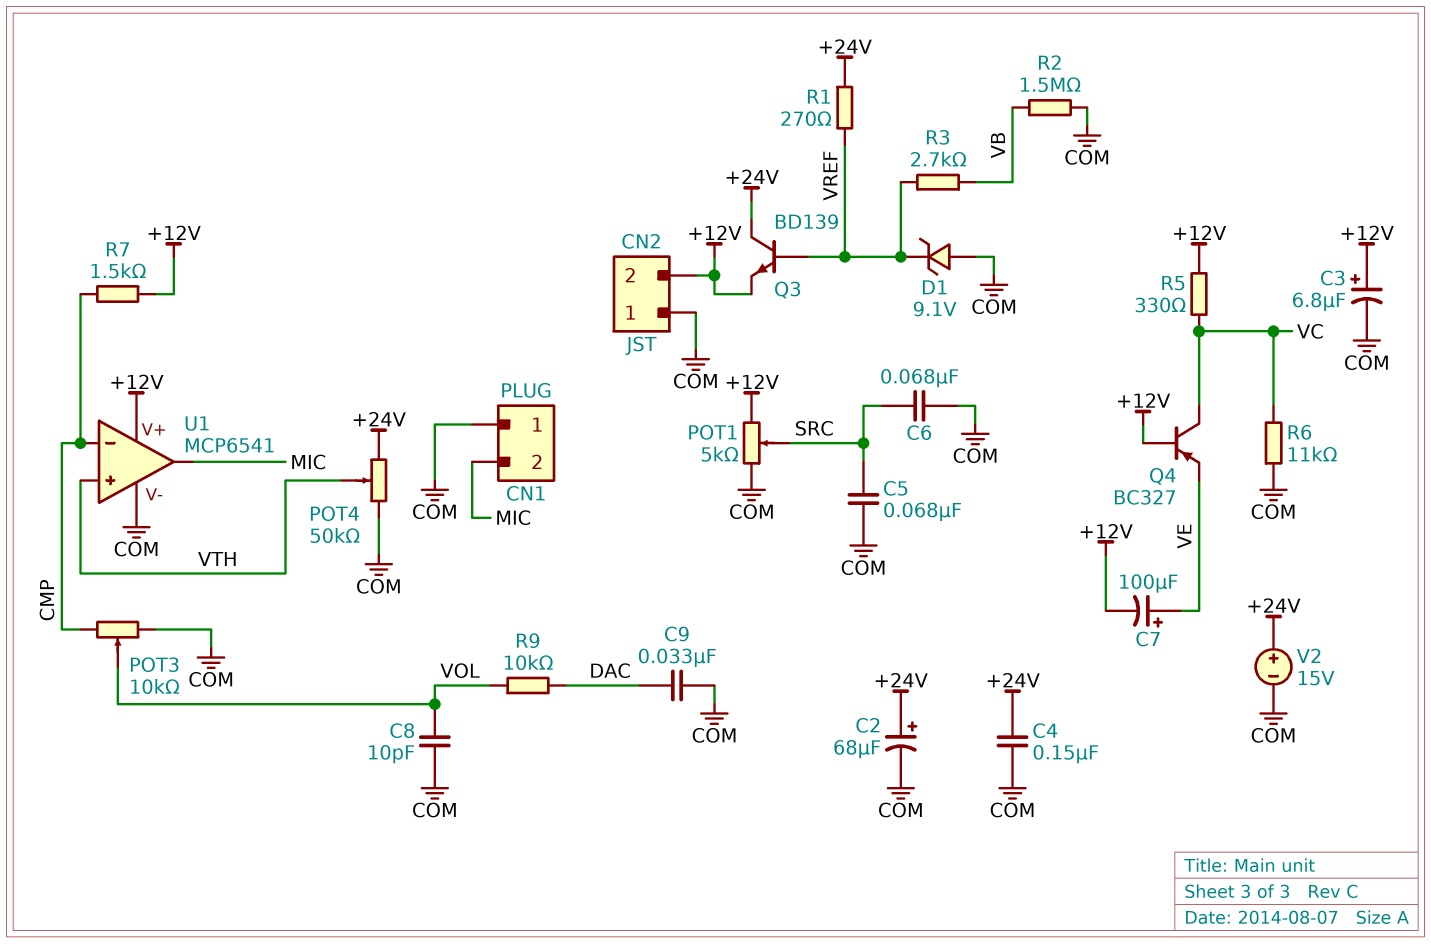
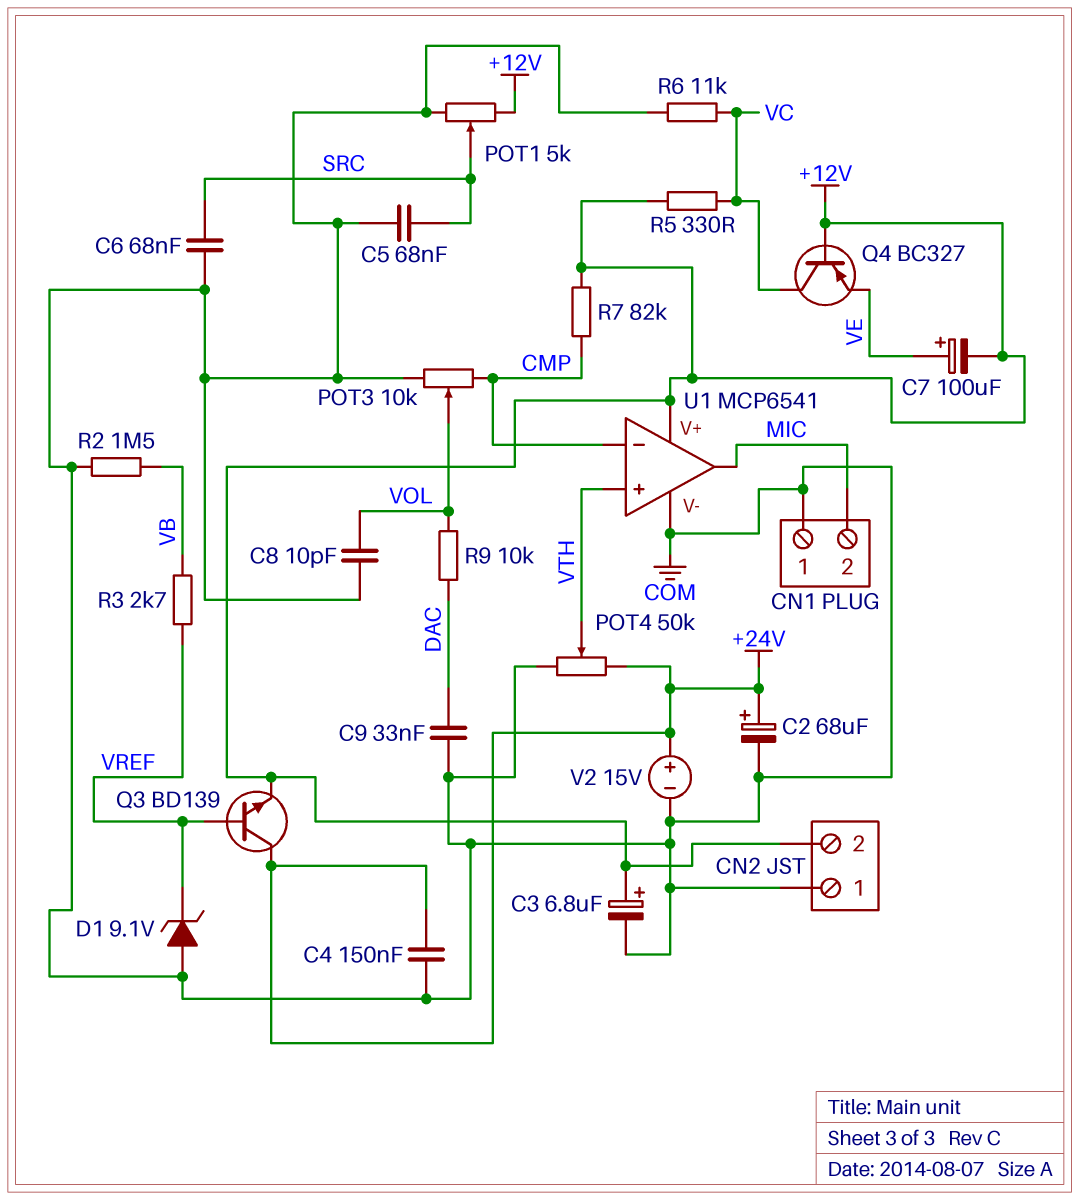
R1: 270 (+24V, VREF) -> none
R7: 1.5k (+12V, CMP) -> 82k (+12V, CMP)

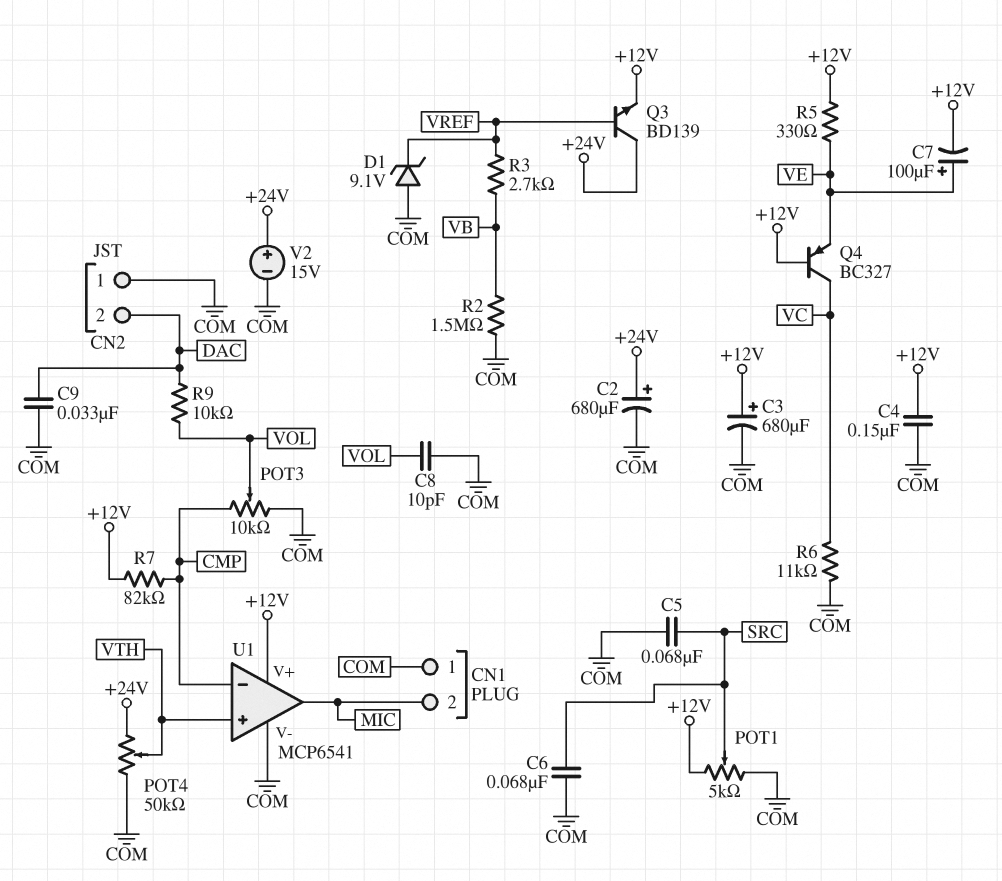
C2: 68uF (plus +24V, minus COM) -> 680uF (plus +24V, minus COM)
C3: 6.8uF (plus +12V, minus COM) -> 680uF (plus +12V, minus COM)
C4: 150nF (+24V, COM) -> 150nF (+12V, COM)
CN2 pin 2: +12V -> DAC
R5: 330 (+12V, VC) -> 330 (+12V, VE)

